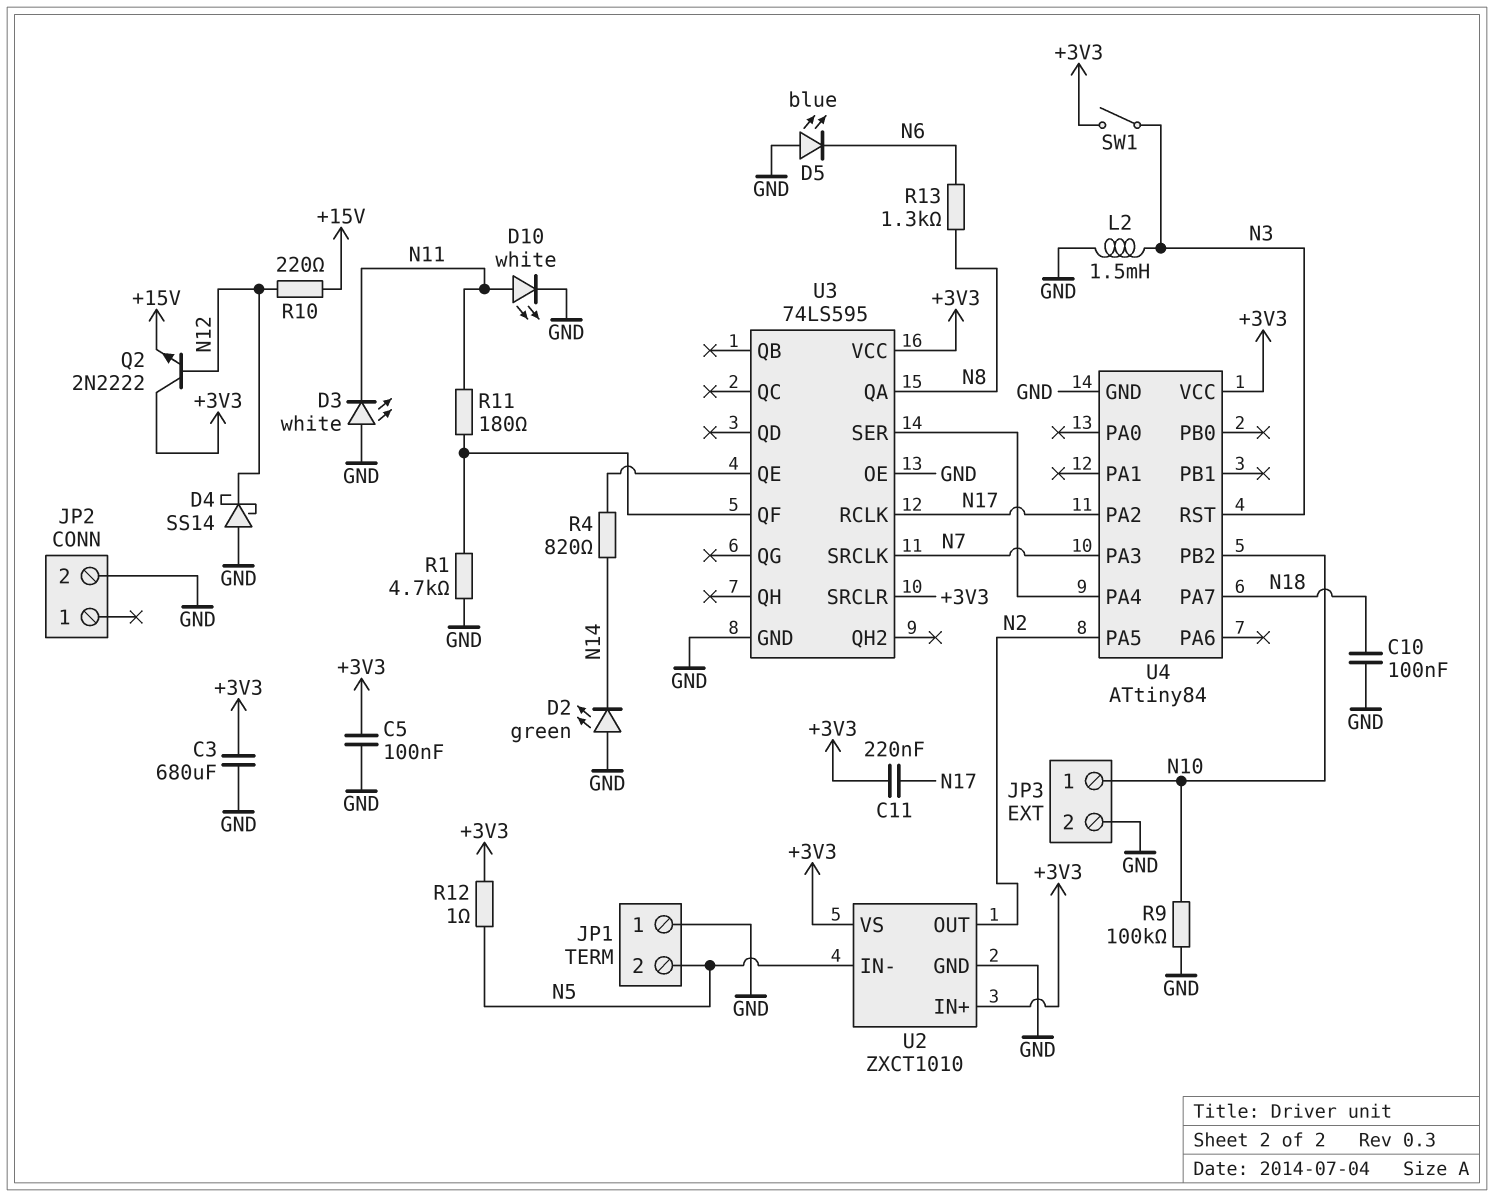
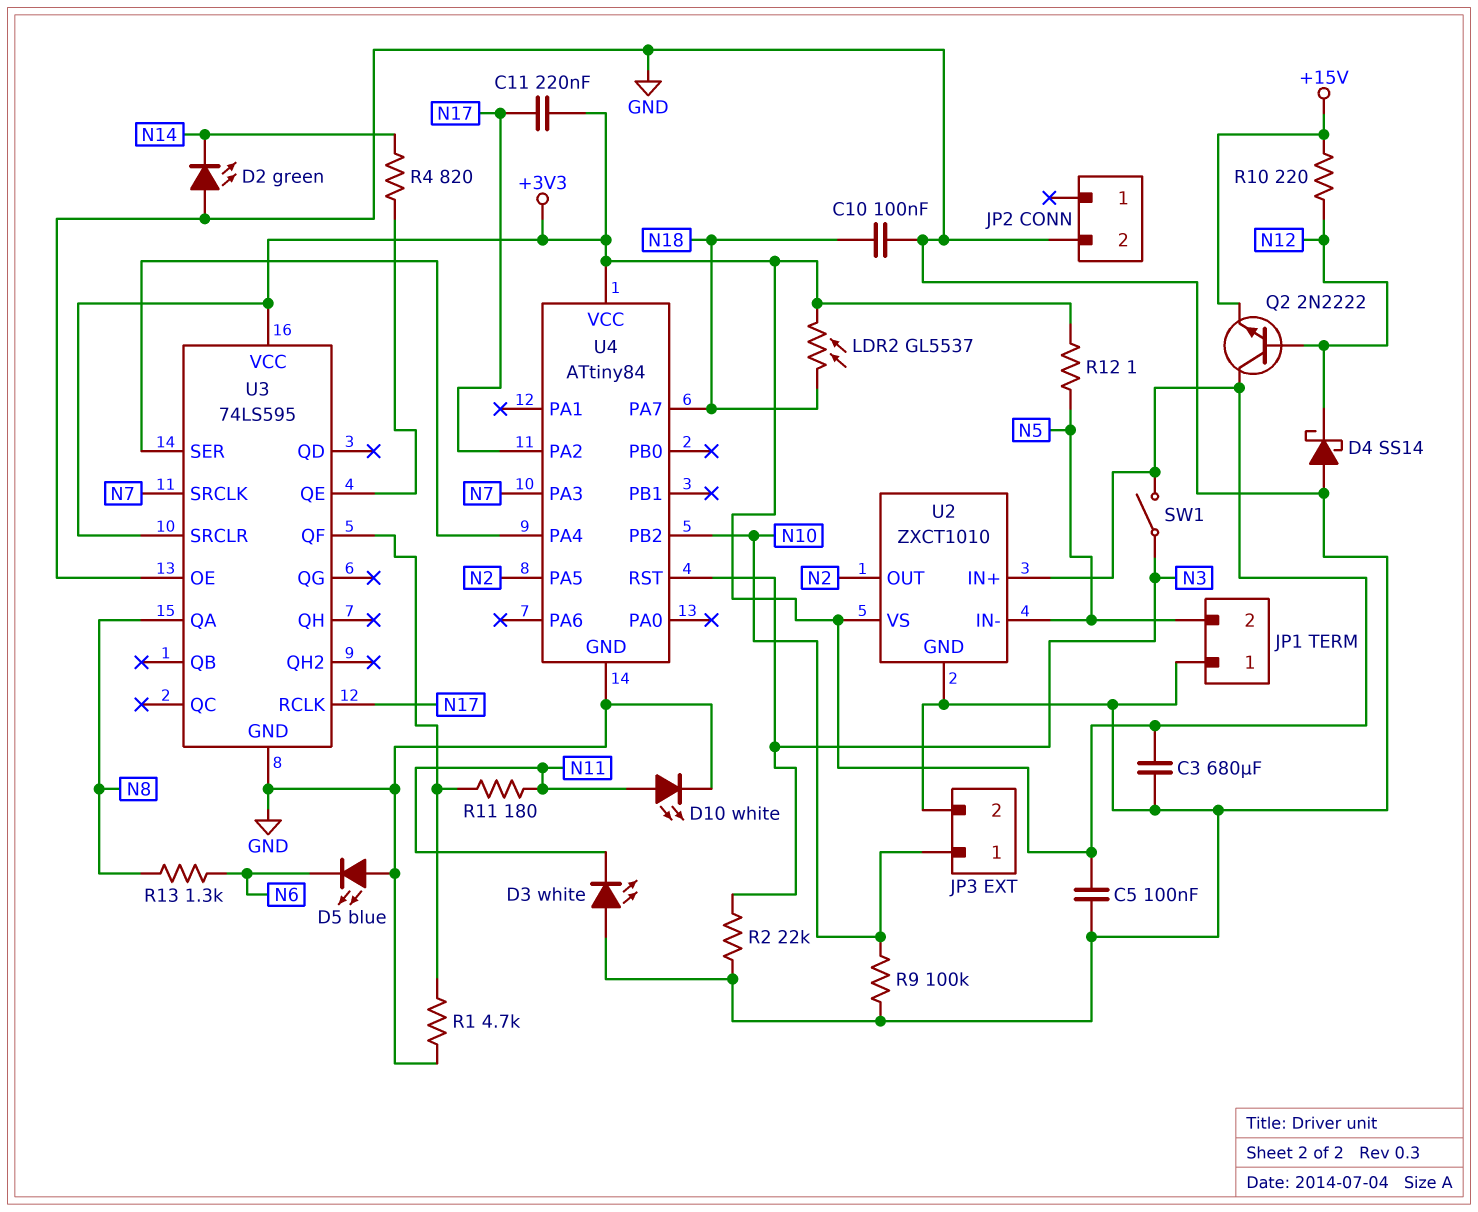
L2: 1.5mH (GND, N3) -> none
LDR2: none -> GL5537 (+3V3, N18)
R2: none -> 22k (GND, N3)

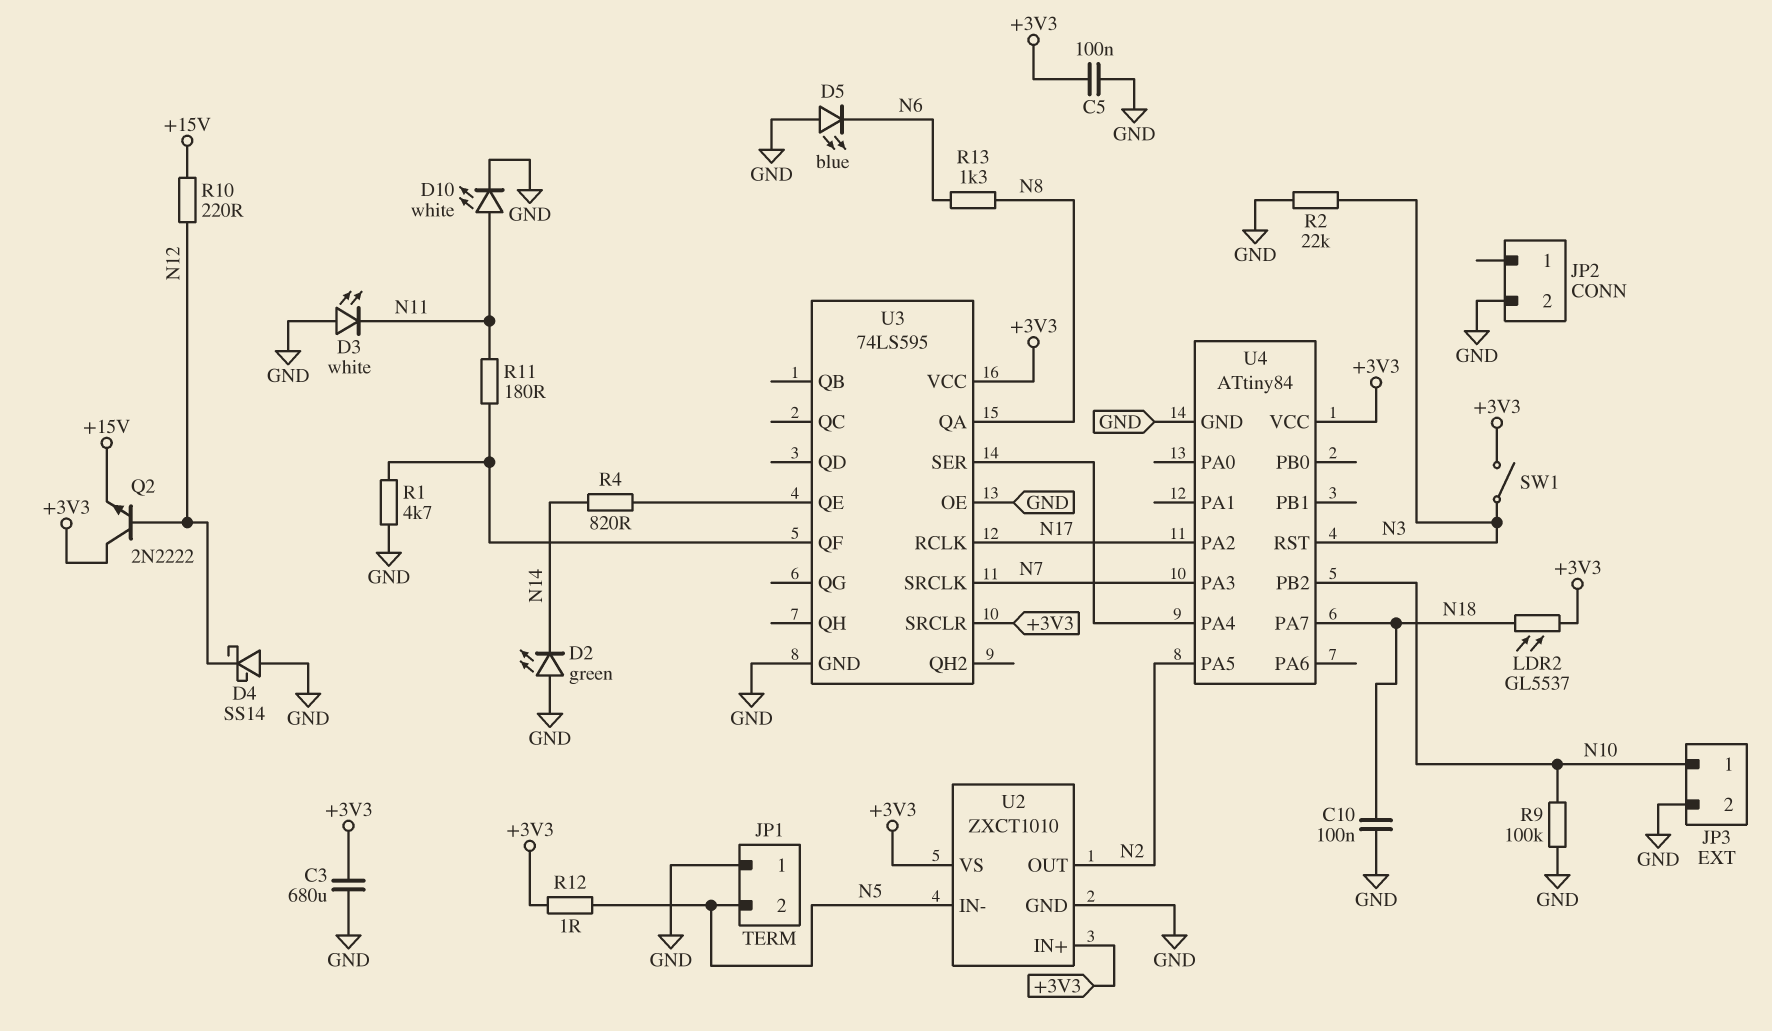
C11: 220nF (+3V3, N17) -> none

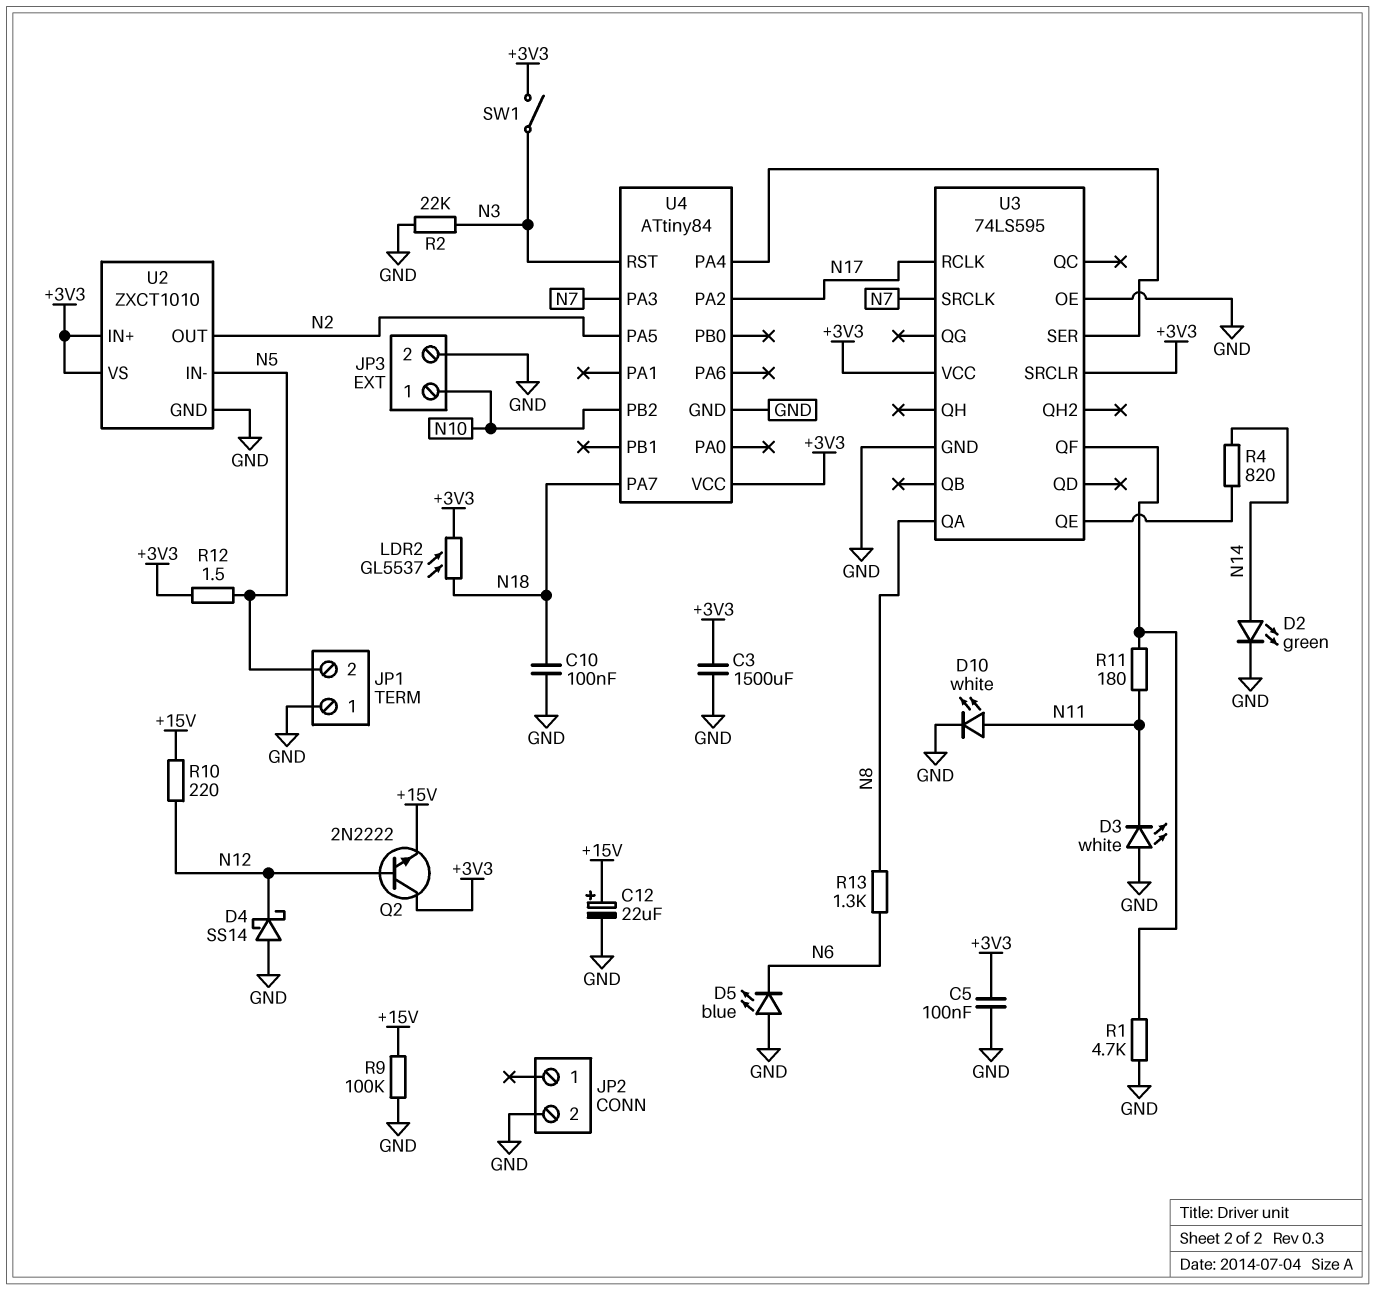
C3: 680uF (+3V3, GND) -> 1500uF (+3V3, GND)
C12: none -> 22uF (plus +15V, minus GND)
D2: LED green (A GND, K N14) -> LED green (A N14, K GND)
R9: 100k (GND, N10) -> 100k (+15V, GND)
R12: 1 (+3V3, N5) -> 1.5 (+3V3, N5)

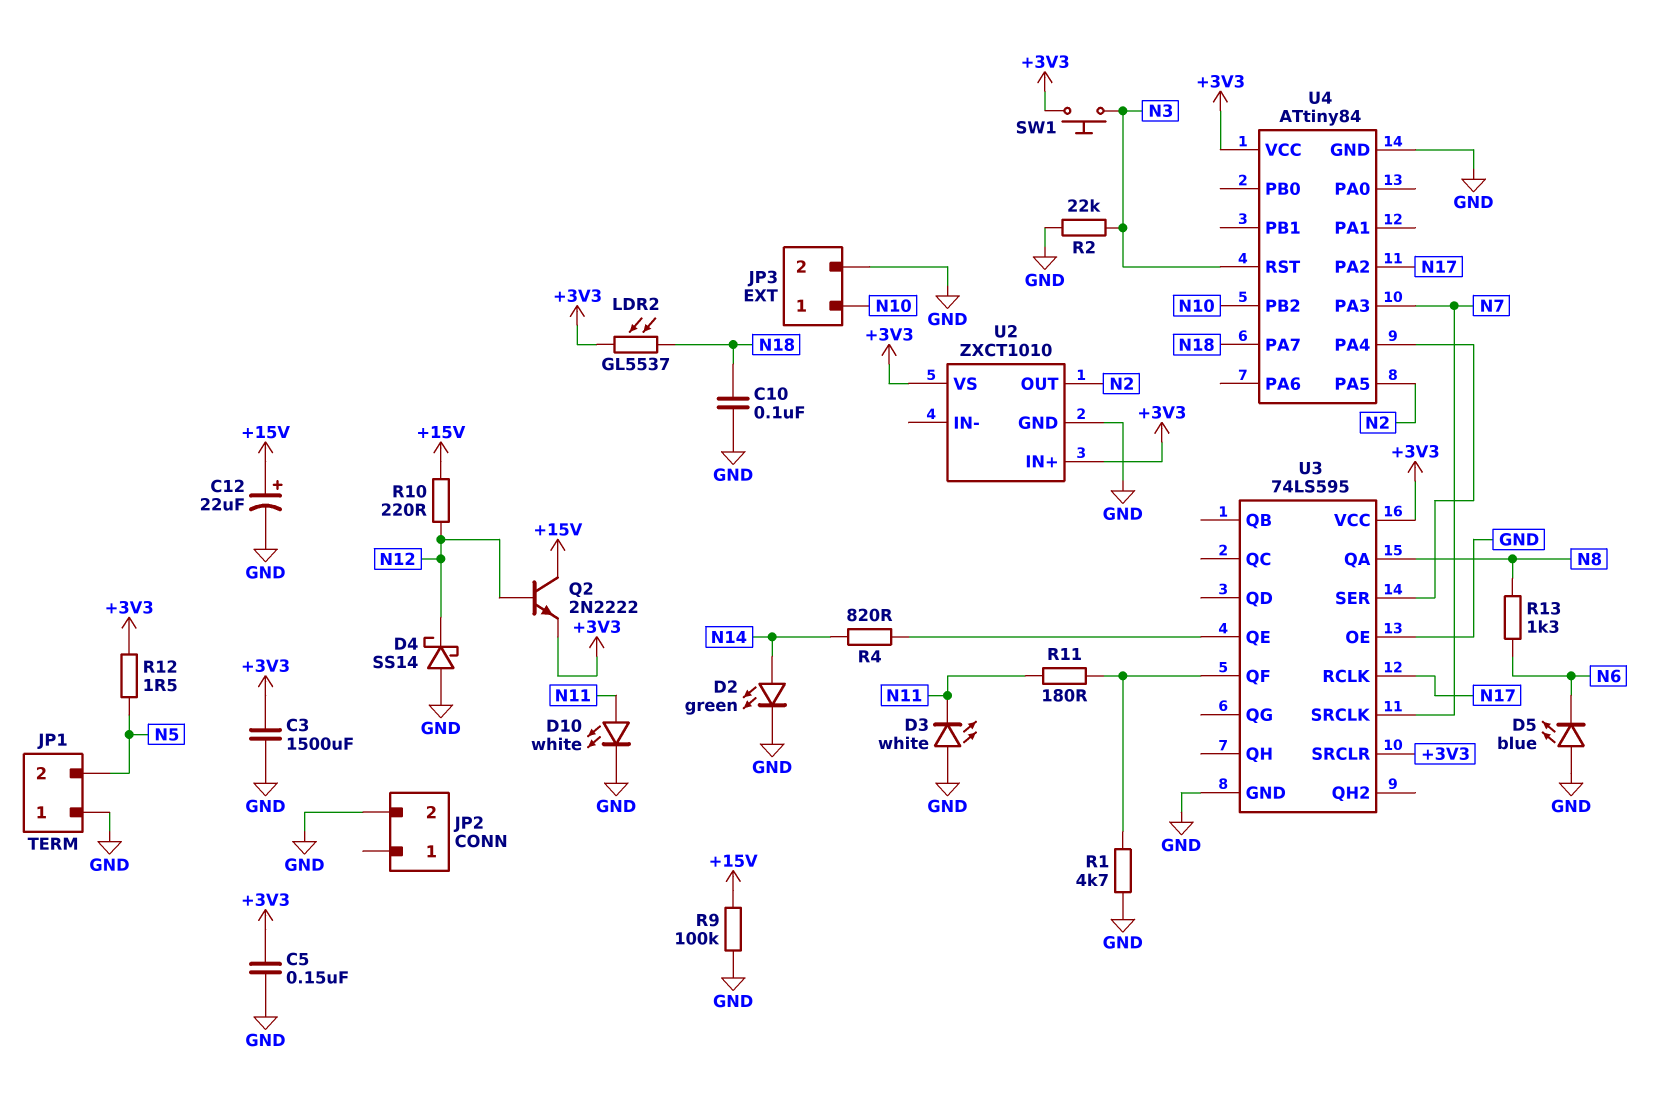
C5: 100nF (+3V3, GND) -> 150nF (+3V3, GND)
Q2: NPN 2N2222 (B N12, C +3V3, E +15V) -> NPN 2N2222 (B N12, C +15V, E +3V3)
SW1: switch (+3V3, N3) -> button (+3V3, N3)
U2 pin IN-: N5 -> none

